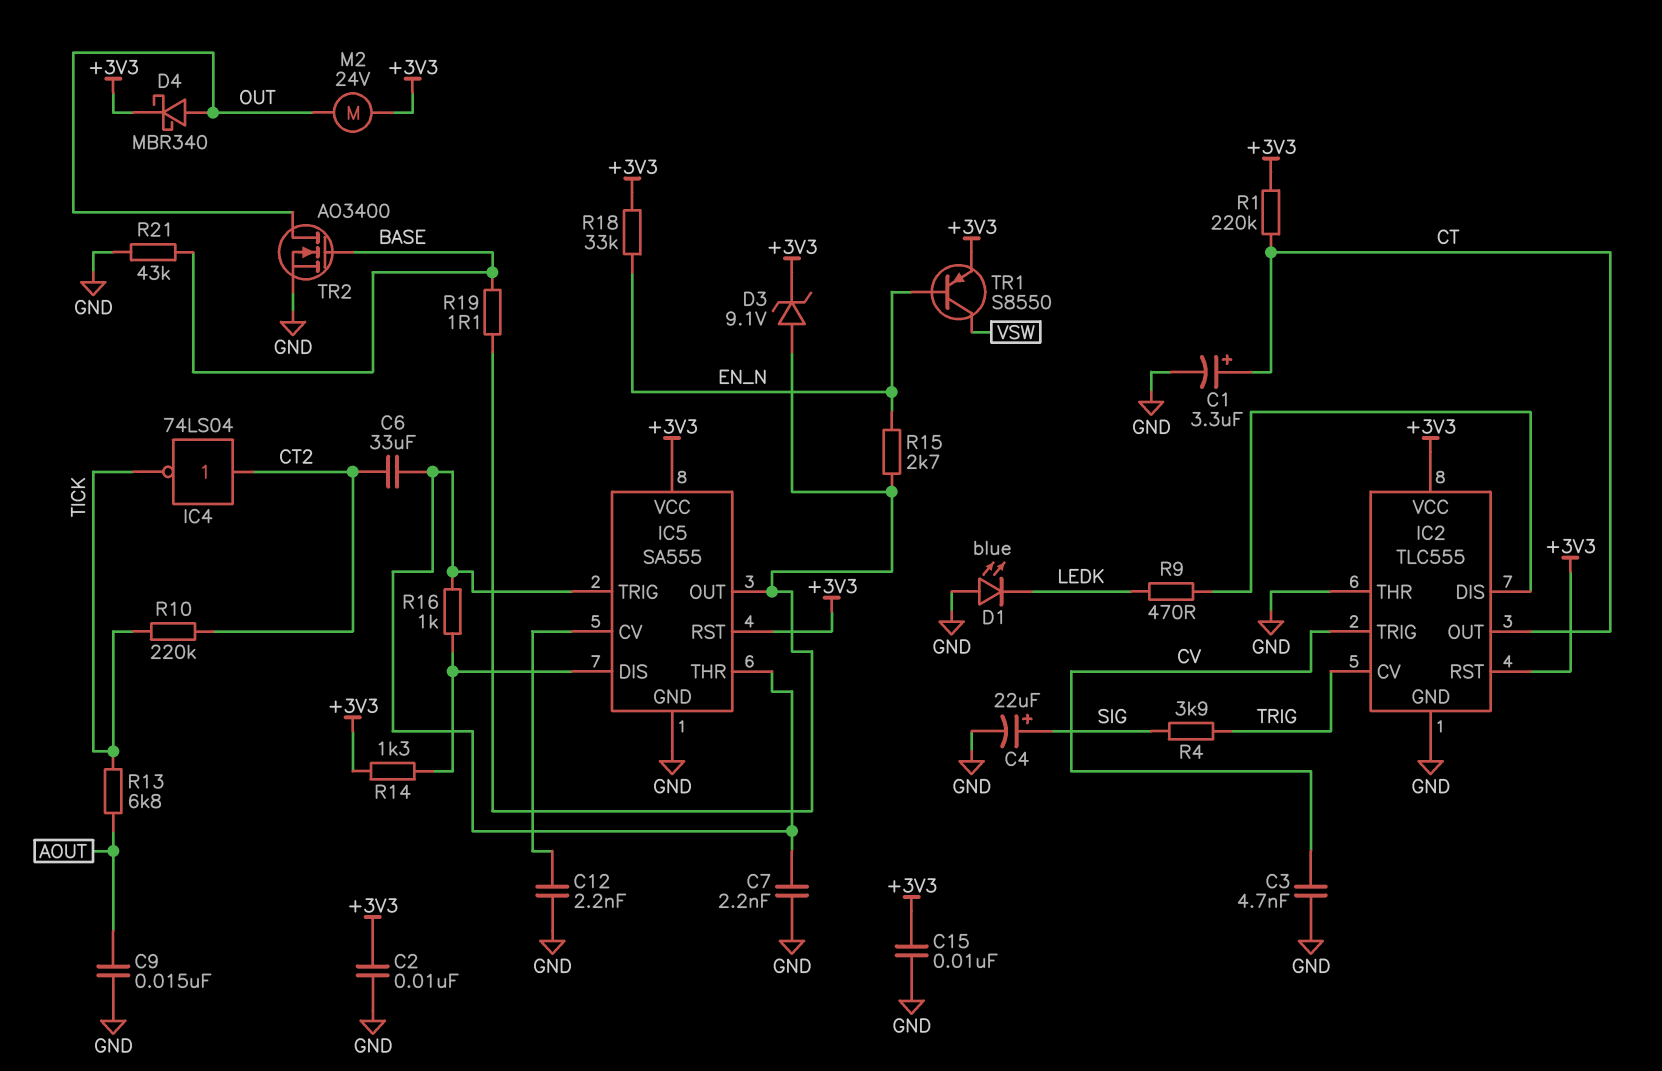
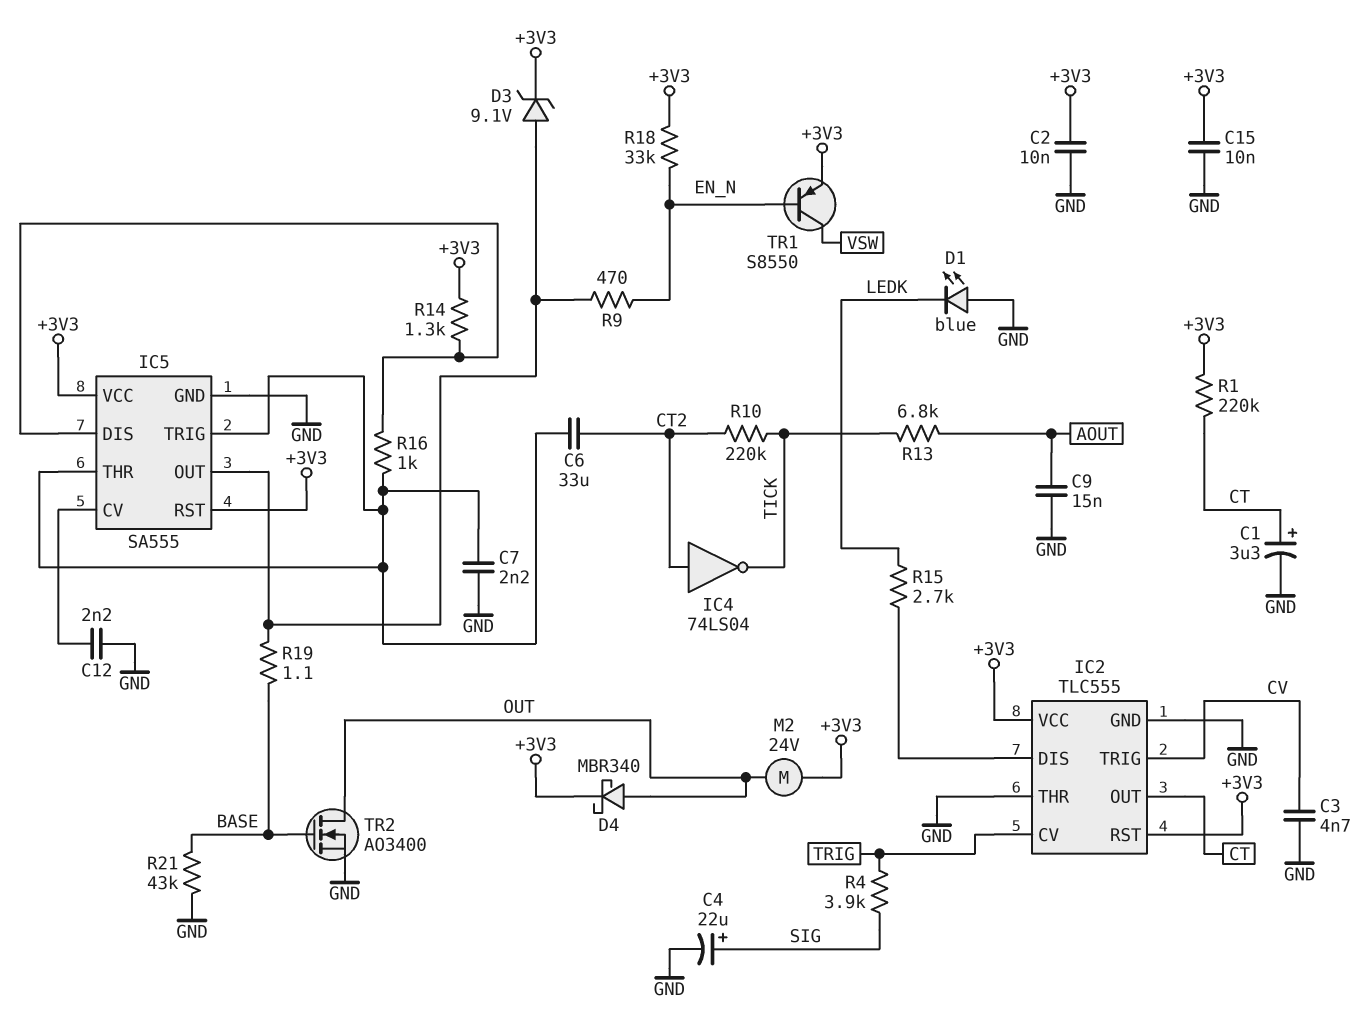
R9: 470 (IC2/DIS, LEDK) -> 470 (EN_N, IC5/OUT)
R15: 2.7k (EN_N, IC5/OUT) -> 2.7k (IC2/DIS, LEDK)

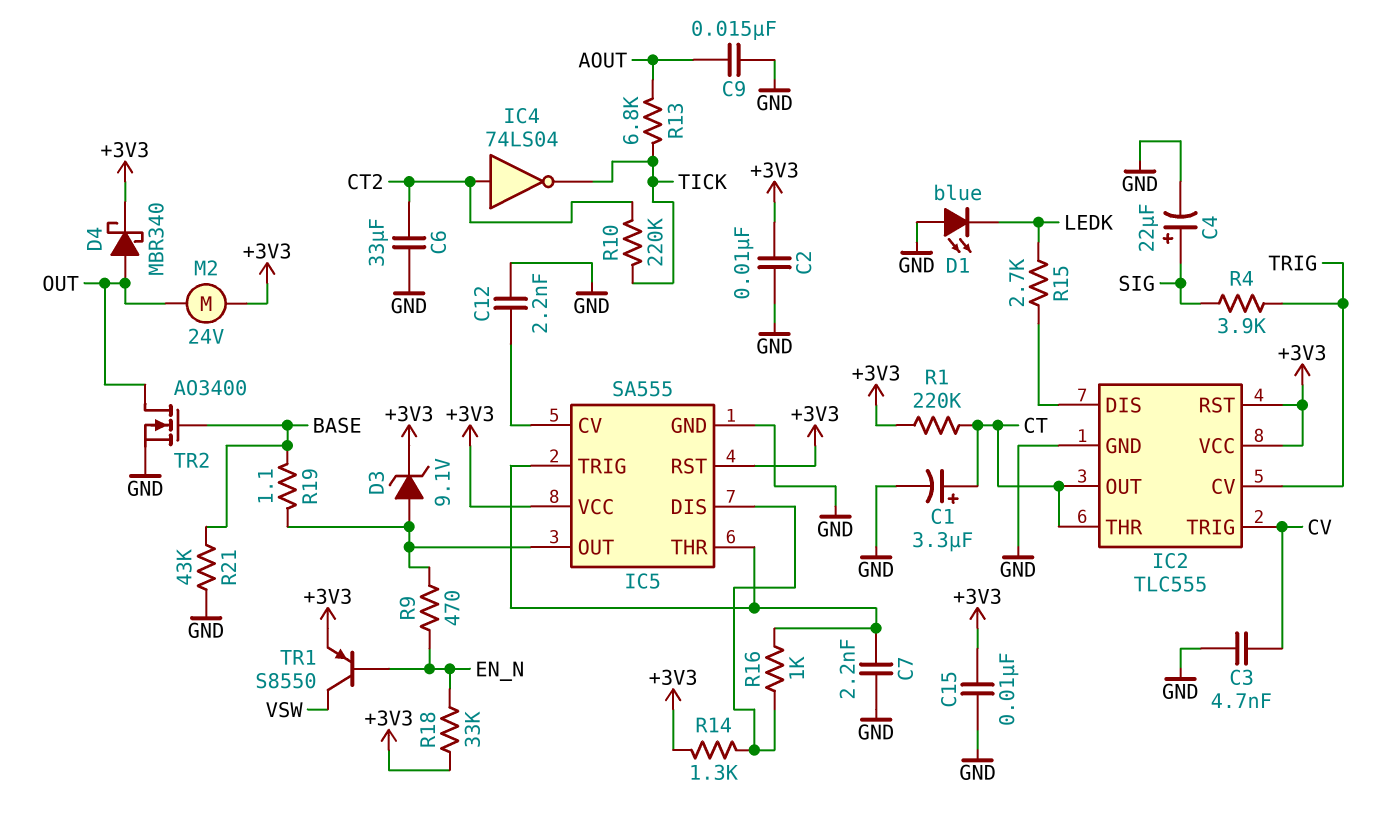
C6: 33uF (CT2, IC5/THR) -> 33uF (CT2, GND)
IC2 pin THR: GND -> CT

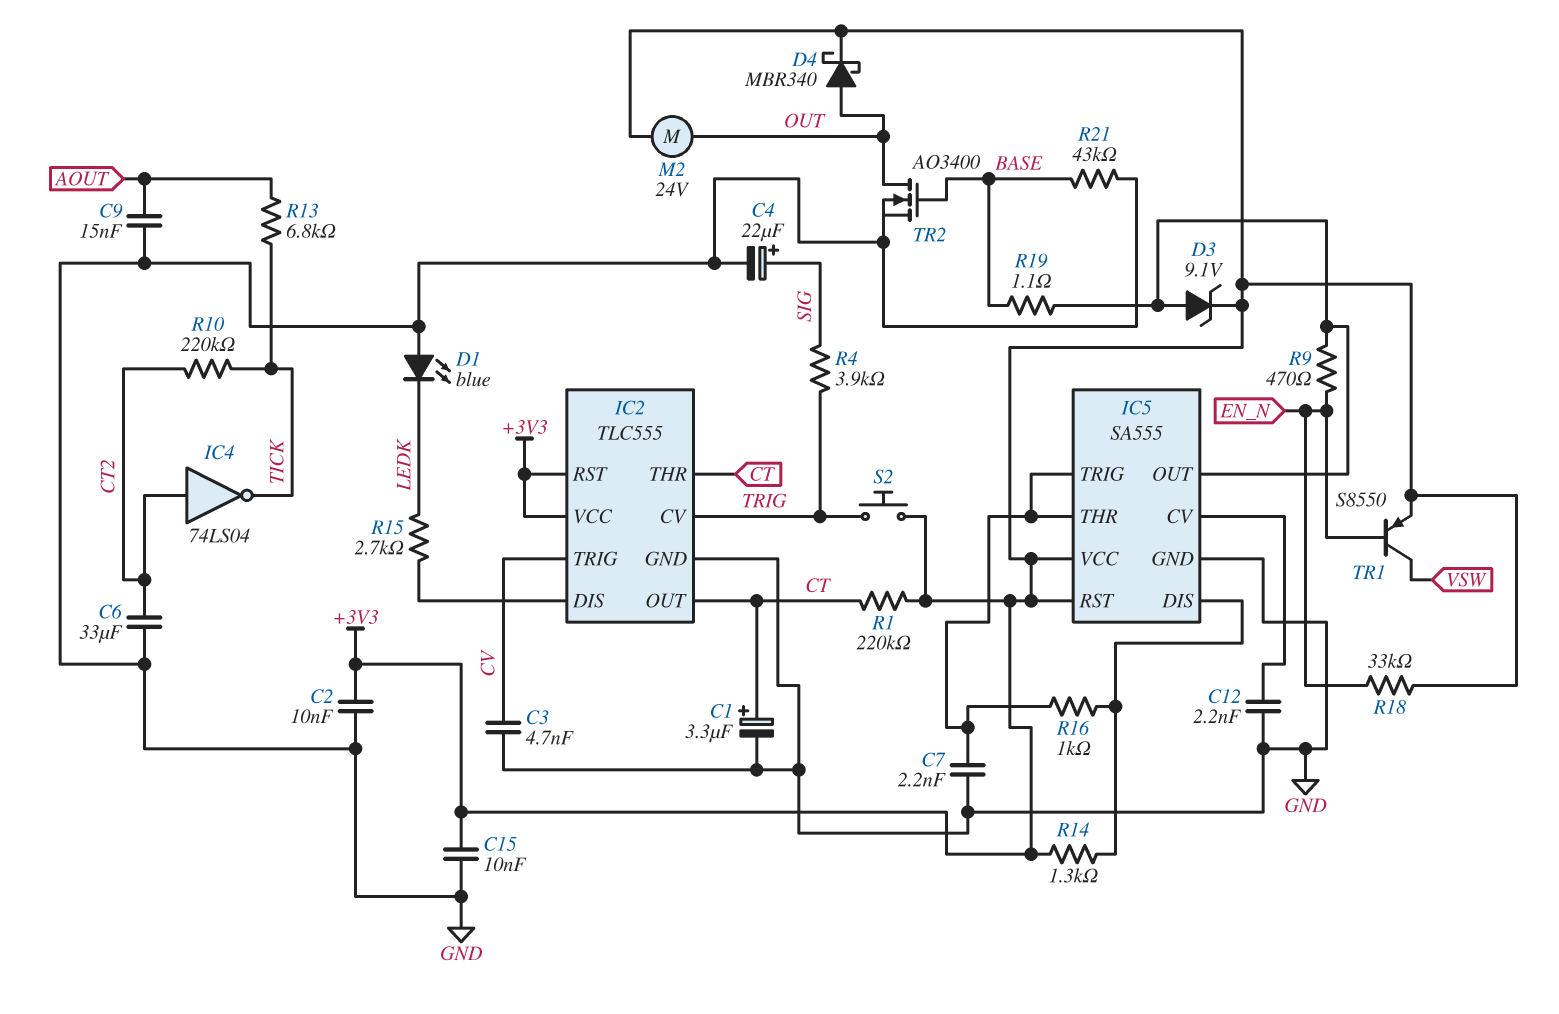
S2: none -> button (+3V3, TRIG)

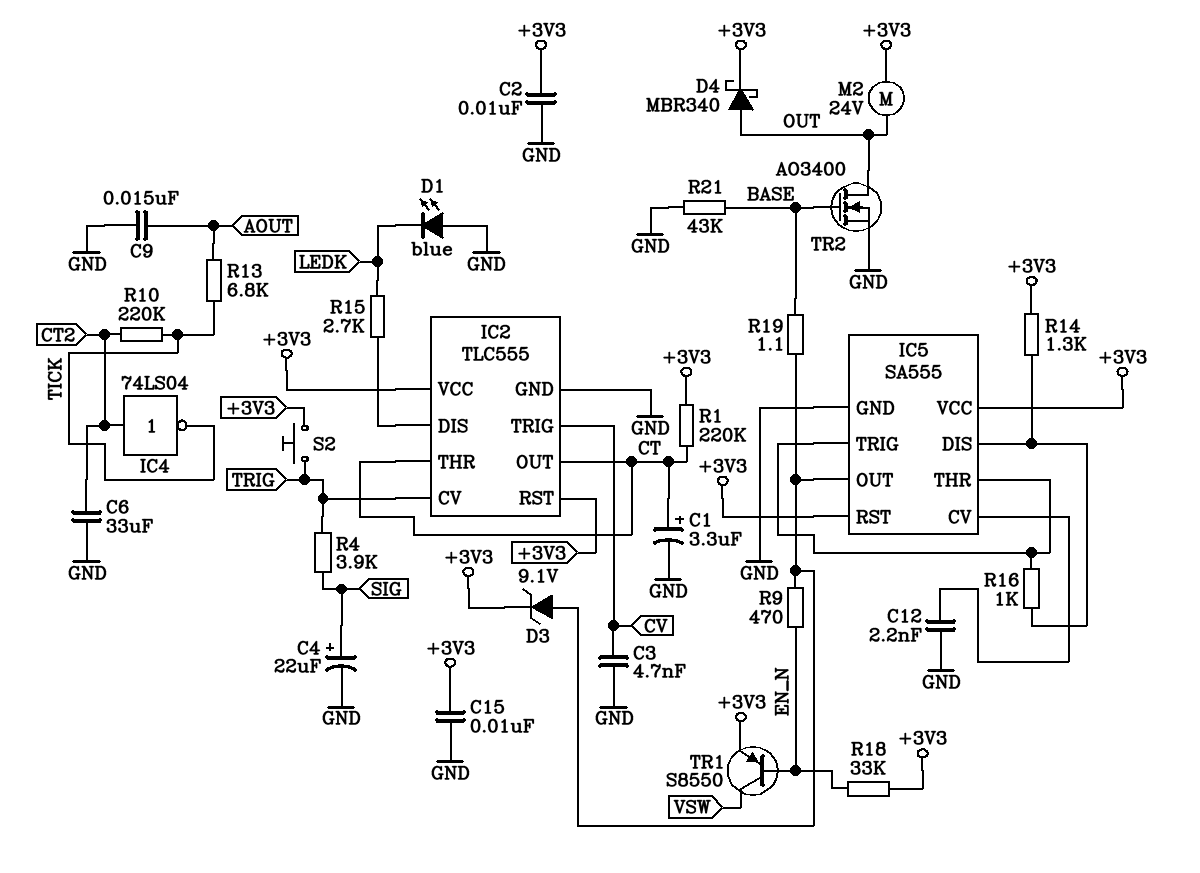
C7: 2.2nF (GND, IC5/THR) -> none

